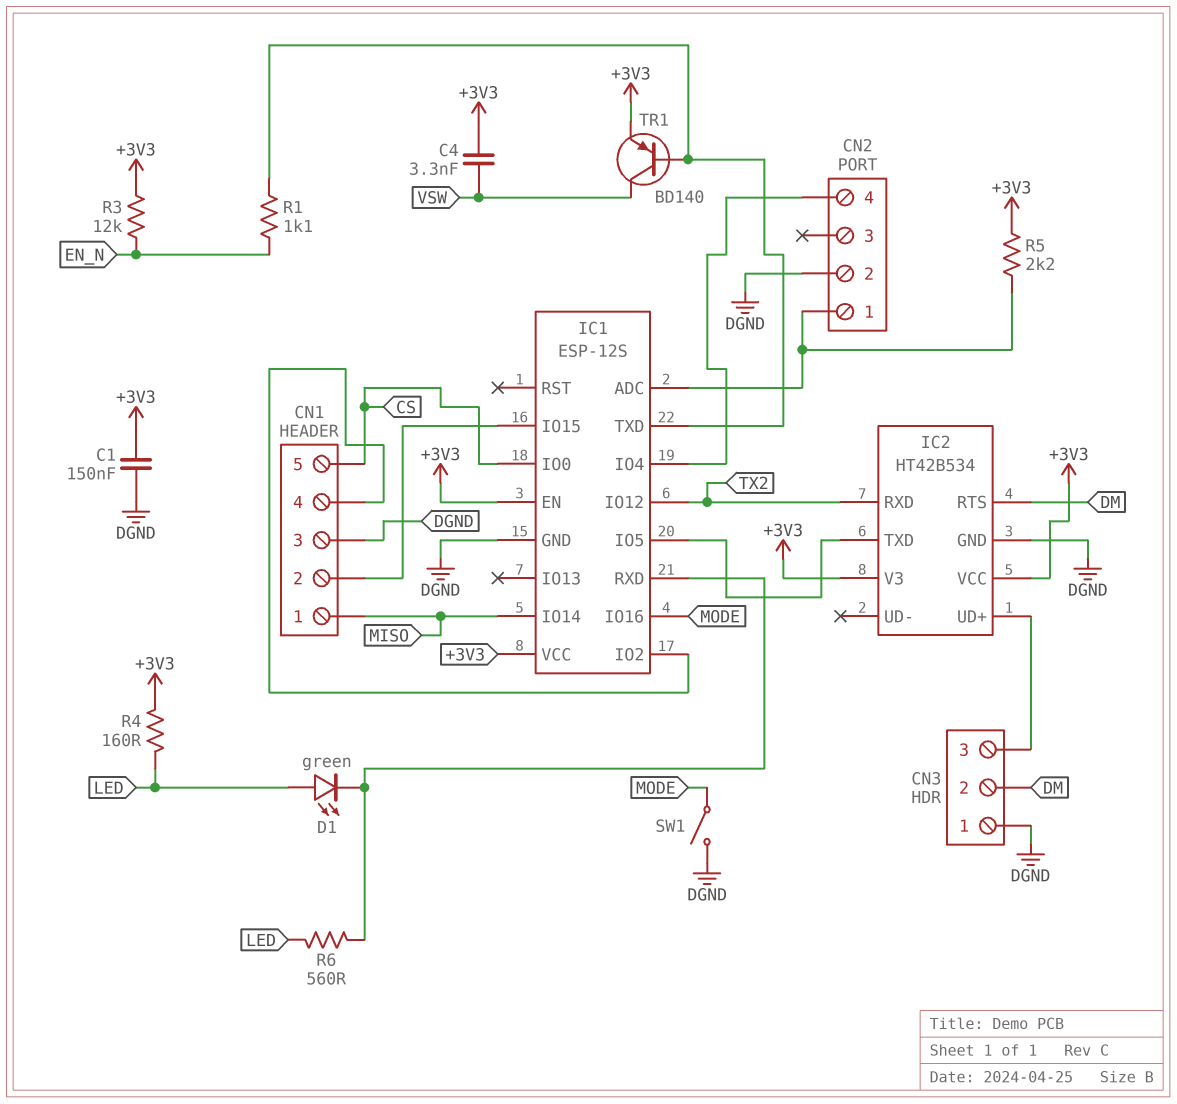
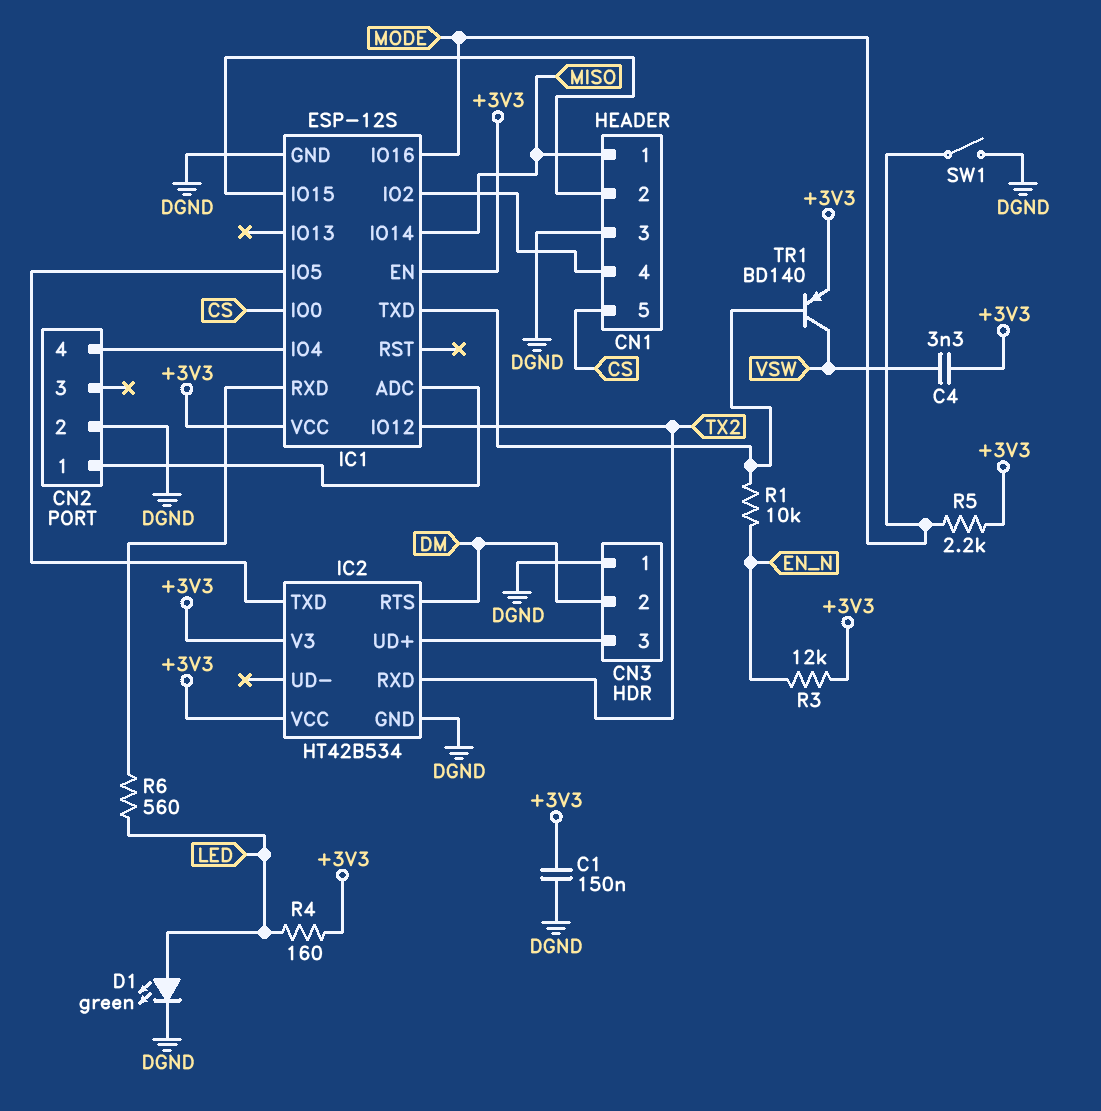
D1: LED green (A LED, K IC1/RXD) -> LED green (A LED, K DGND)
R1: 1.1k (EN_N, IC1/TXD) -> 10k (EN_N, IC1/TXD)
R5: 2.2k (+3V3, CN2/1) -> 2.2k (+3V3, MODE)

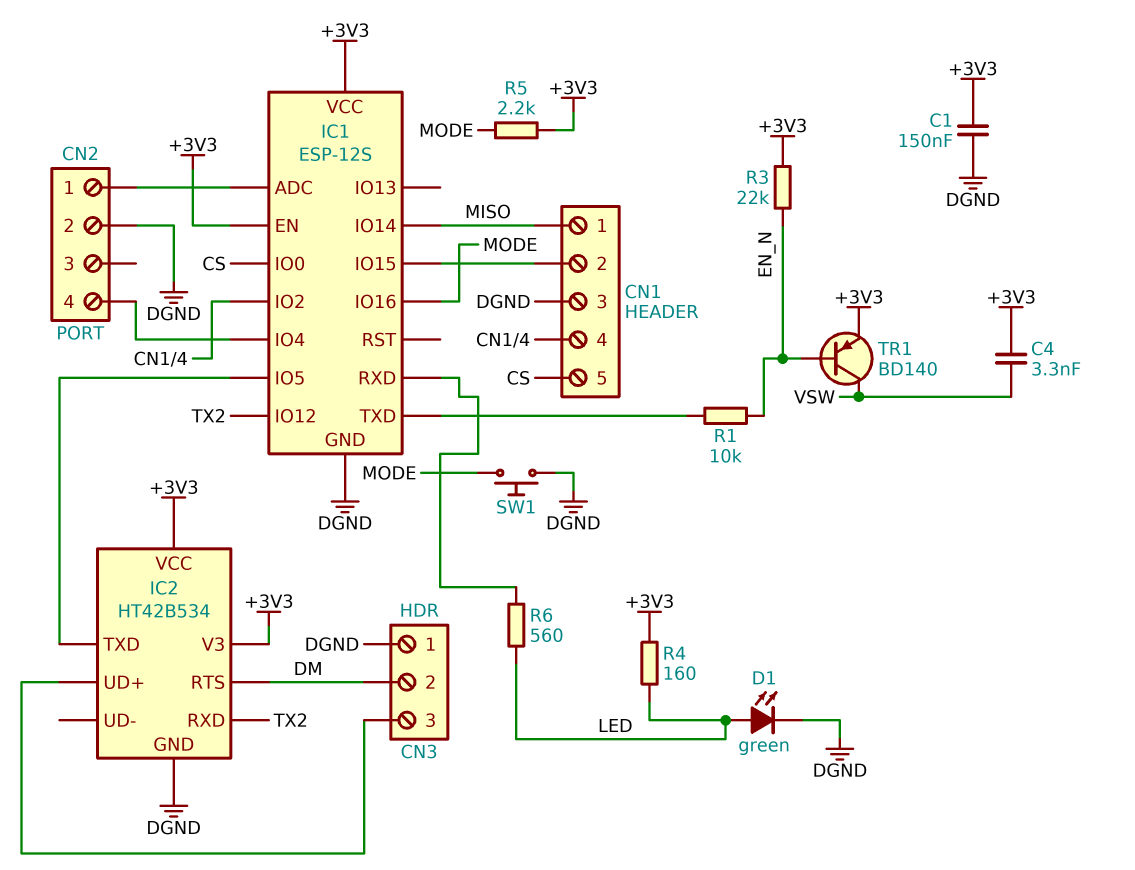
R3: 12k (+3V3, EN_N) -> 22k (+3V3, EN_N)
SW1: switch (DGND, MODE) -> button (DGND, MODE)
TR1: PNP BD140 (B IC1/TXD, C VSW, E +3V3) -> PNP BD140 (B EN_N, C VSW, E +3V3)

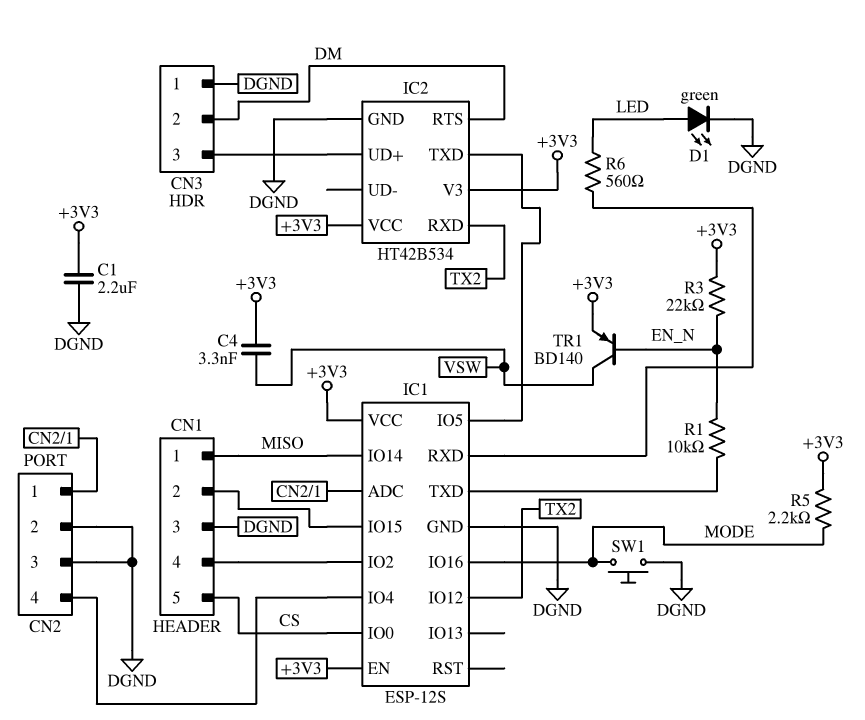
C1: 150nF (+3V3, DGND) -> 2.2uF (+3V3, DGND)
CN2 pin 3: none -> DGND
R4: 160 (+3V3, LED) -> none

